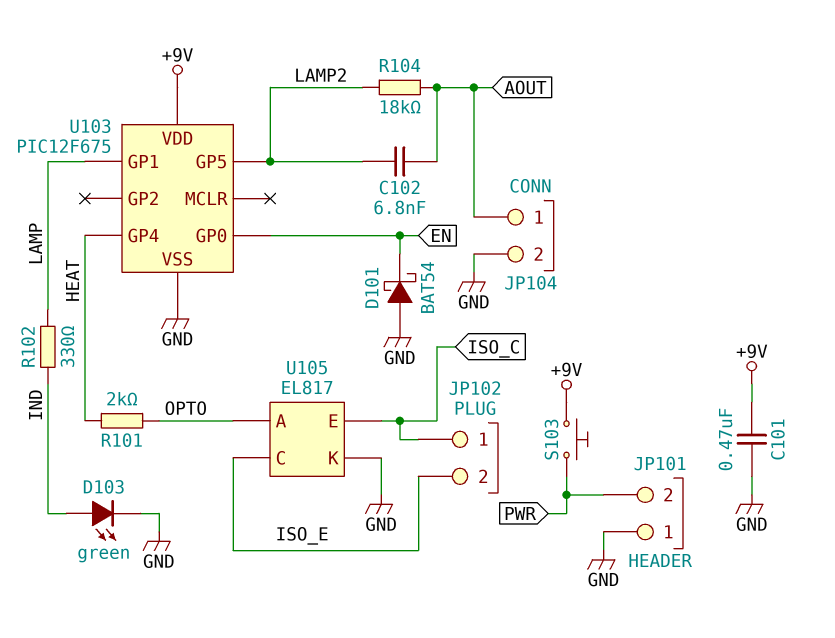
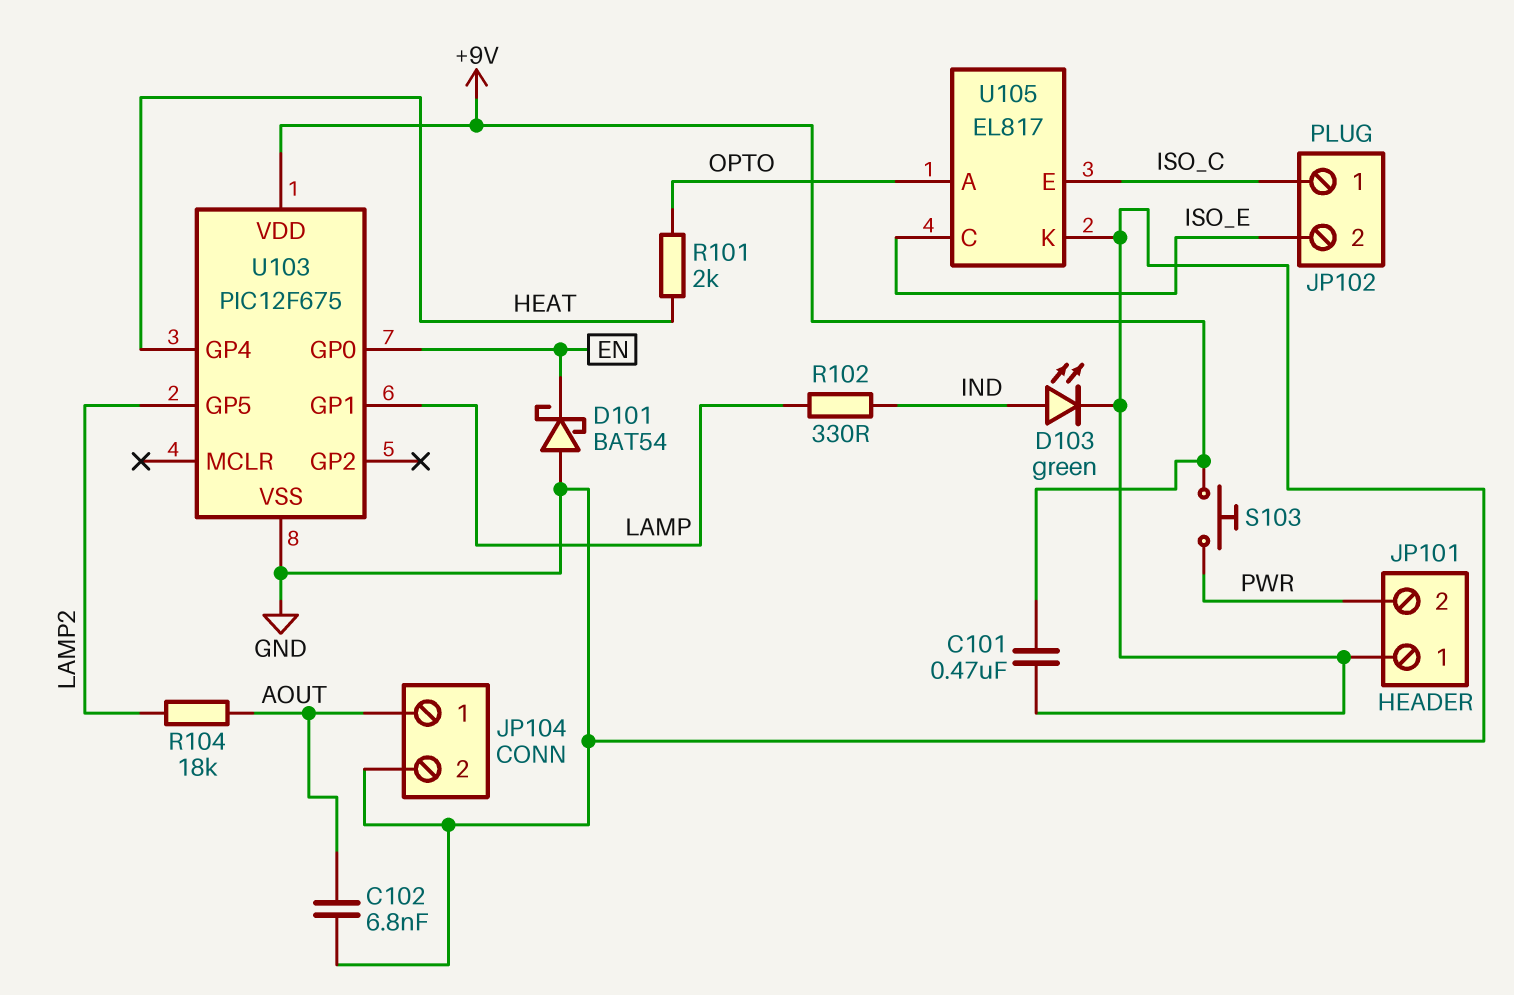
C102: 6.8nF (AOUT, LAMP2) -> 6.8nF (AOUT, GND)

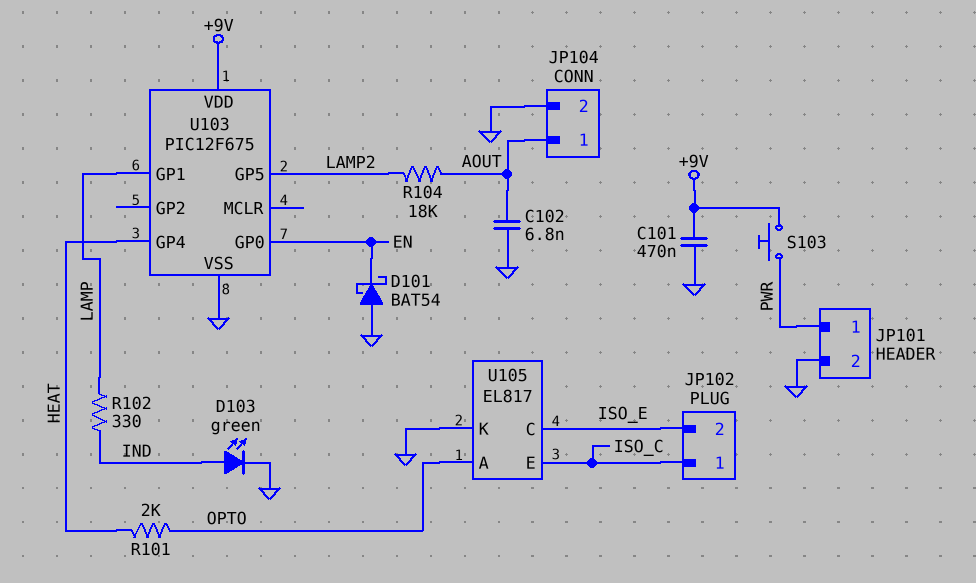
JP101 pin 1: GND -> PWR
JP101 pin 2: PWR -> GND

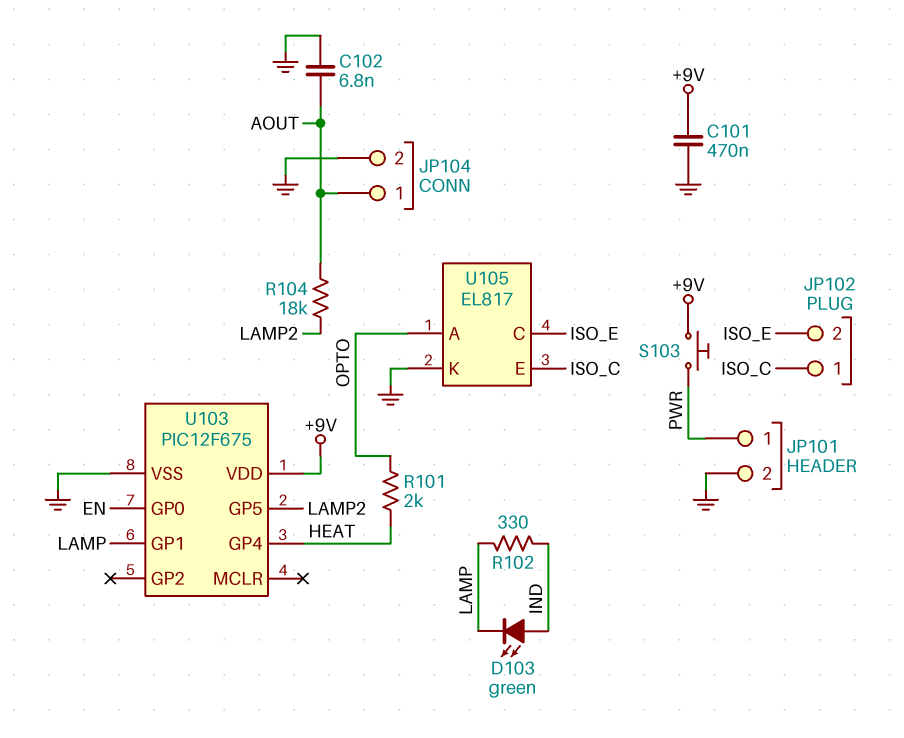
D101: schottky BAT54 (A GND, K EN) -> none
D103: LED green (A IND, K GND) -> LED green (A IND, K LAMP)

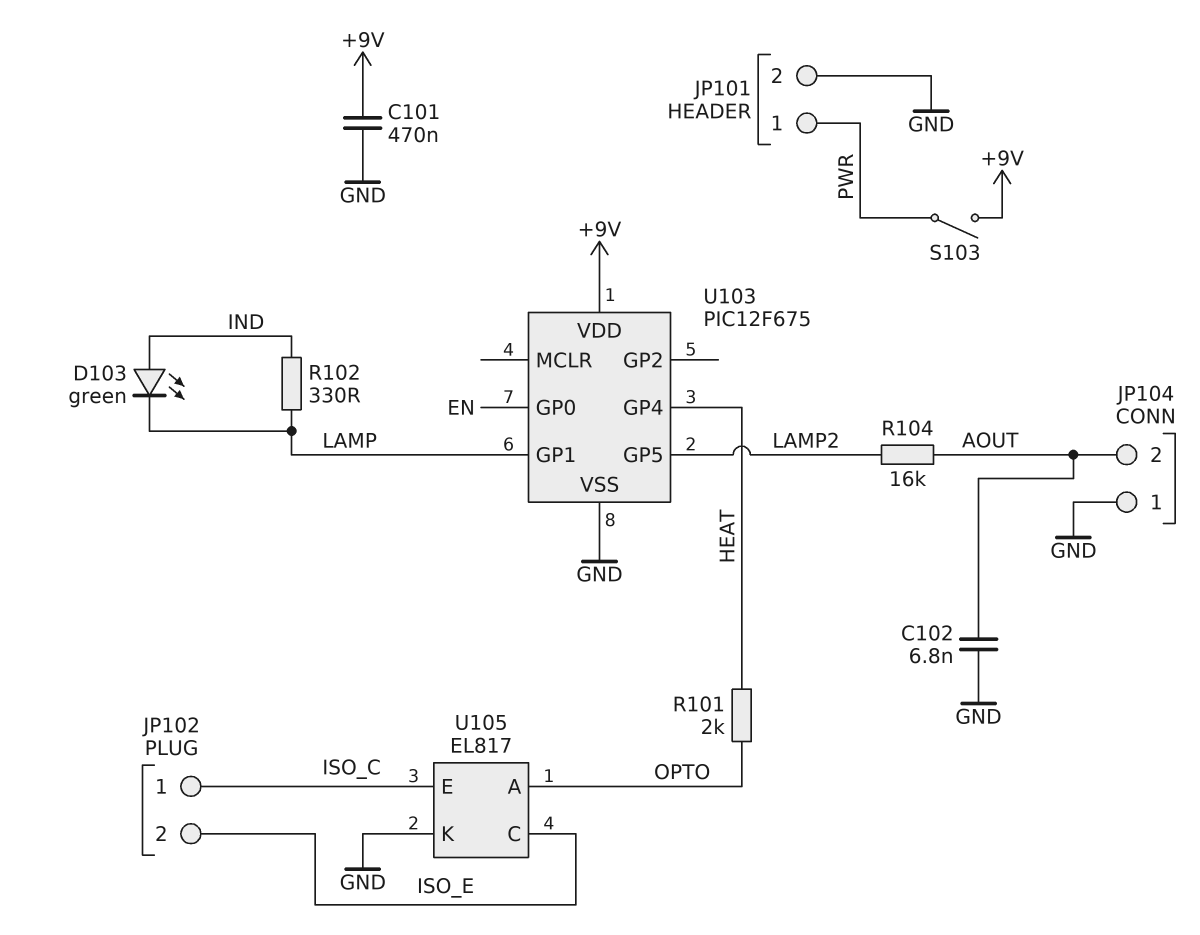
JP104 pin 1: AOUT -> GND
JP104 pin 2: GND -> AOUT
R104: 18k (AOUT, LAMP2) -> 16k (AOUT, LAMP2)
S103: button (+9V, PWR) -> switch (+9V, PWR)

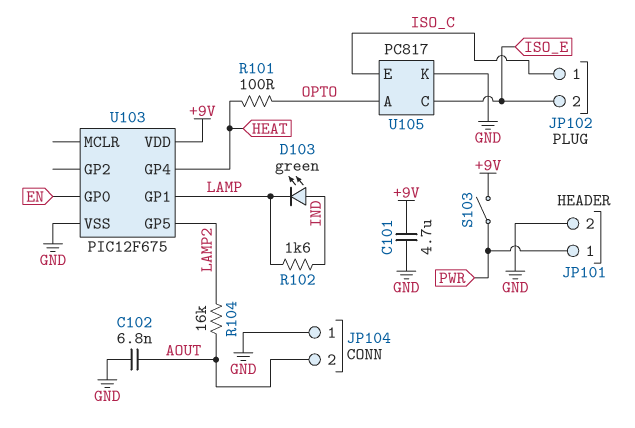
C101: 470nF (+9V, GND) -> 4.7uF (+9V, GND)
R101: 2k (HEAT, OPTO) -> 100 (HEAT, OPTO)
R102: 330 (IND, LAMP) -> 1.6k (IND, LAMP)
U105: EL817 -> PC817

